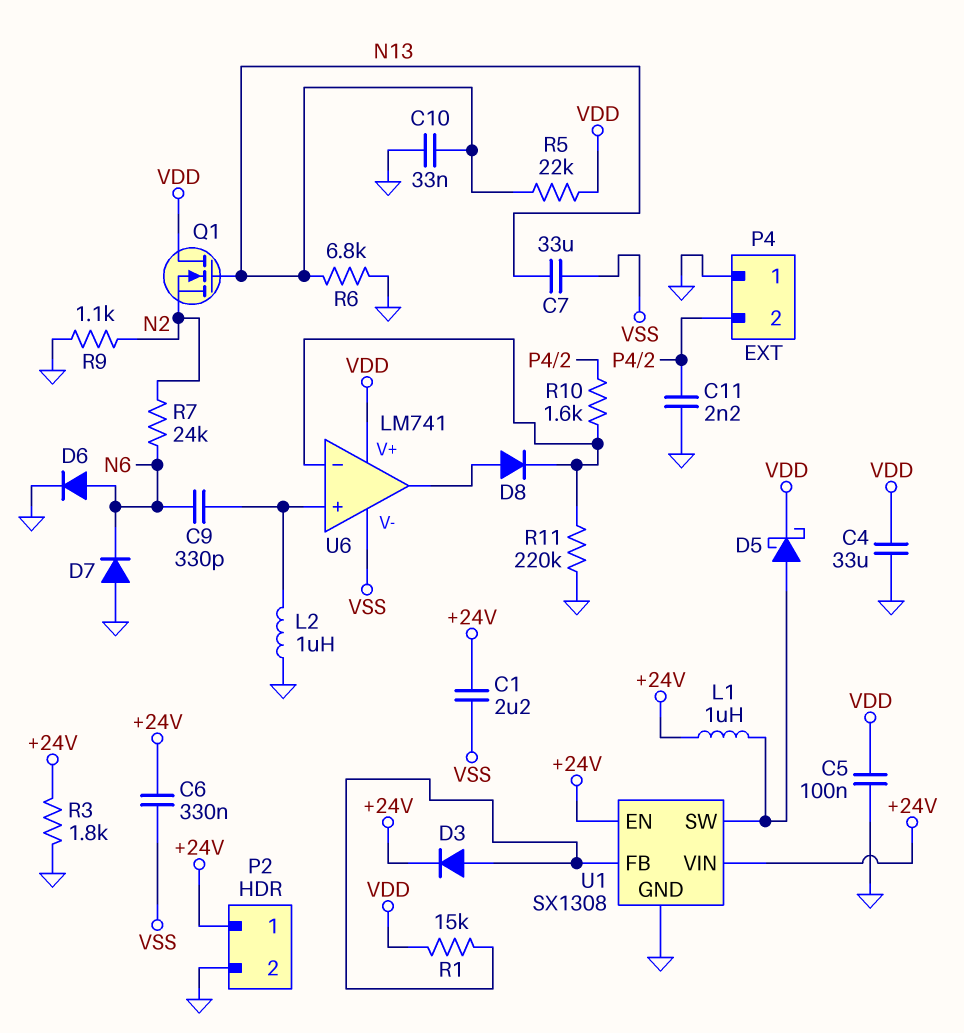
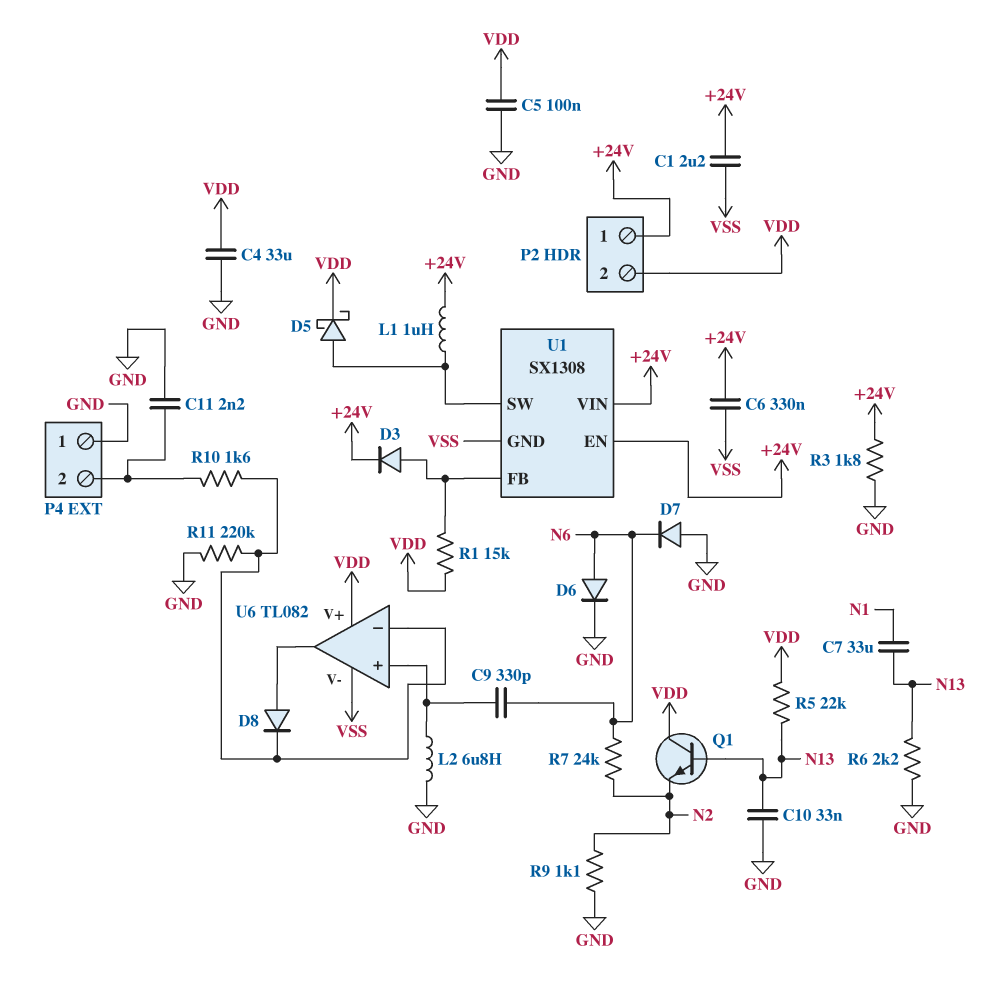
C7: 33uF (N13, VSS) -> 33uF (N1, N13)
L2: 1uH (GND, U6/in+) -> 6.8uH (GND, U6/in+)
P2 pin 2: GND -> VDD
Q1: NMOS (G N13, D VDD, S N2) -> NPN (B N13, C VDD, E N2)
R6: 6.8k (GND, N13) -> 2.2k (GND, N13)
U1 pin GND: GND -> VSS
U6: LM741 -> TL082

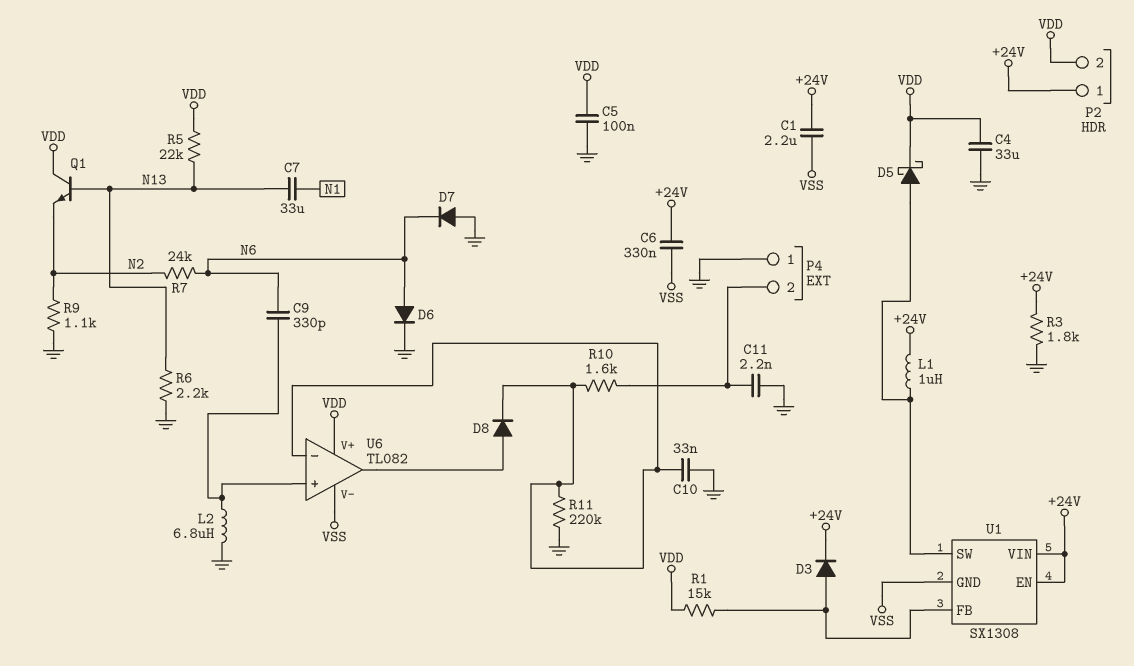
C10: 33nF (GND, N13) -> 33nF (GND, U6/in-)

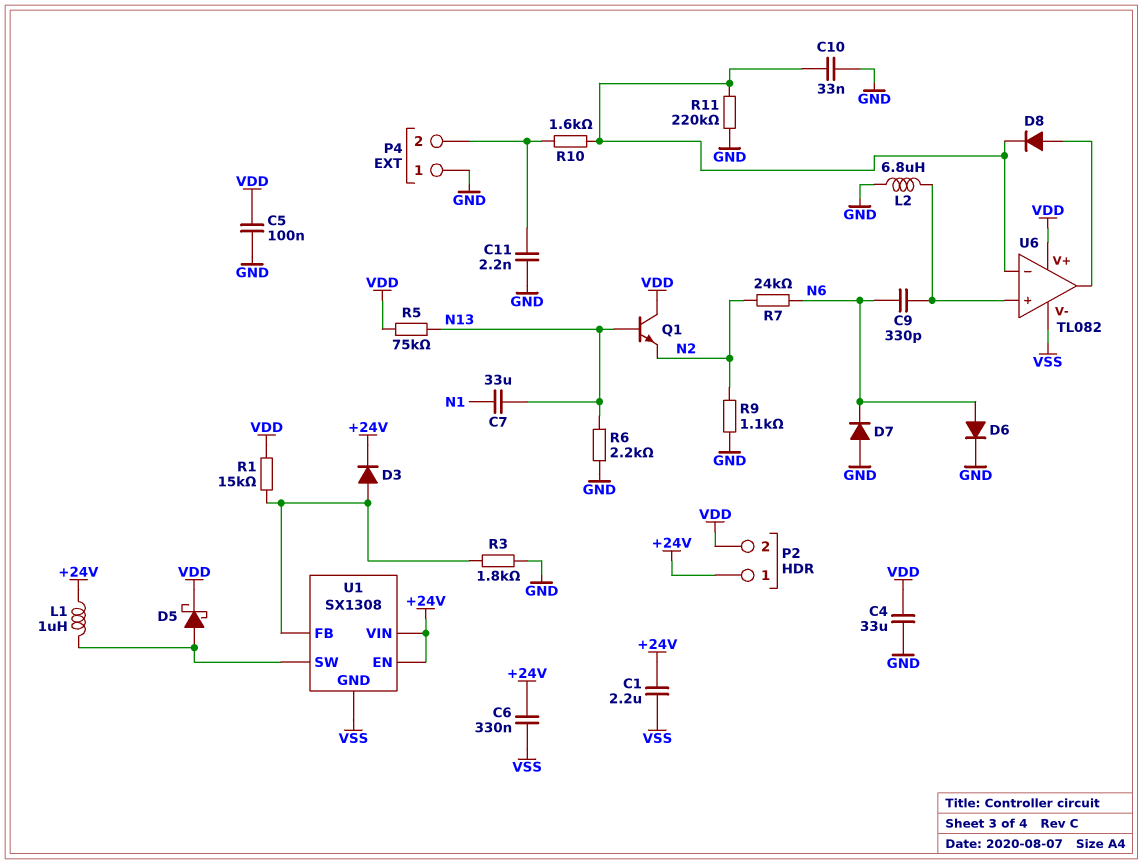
R3: 1.8k (+24V, GND) -> 1.8k (GND, U1/FB)
R5: 22k (N13, VDD) -> 75k (N13, VDD)

